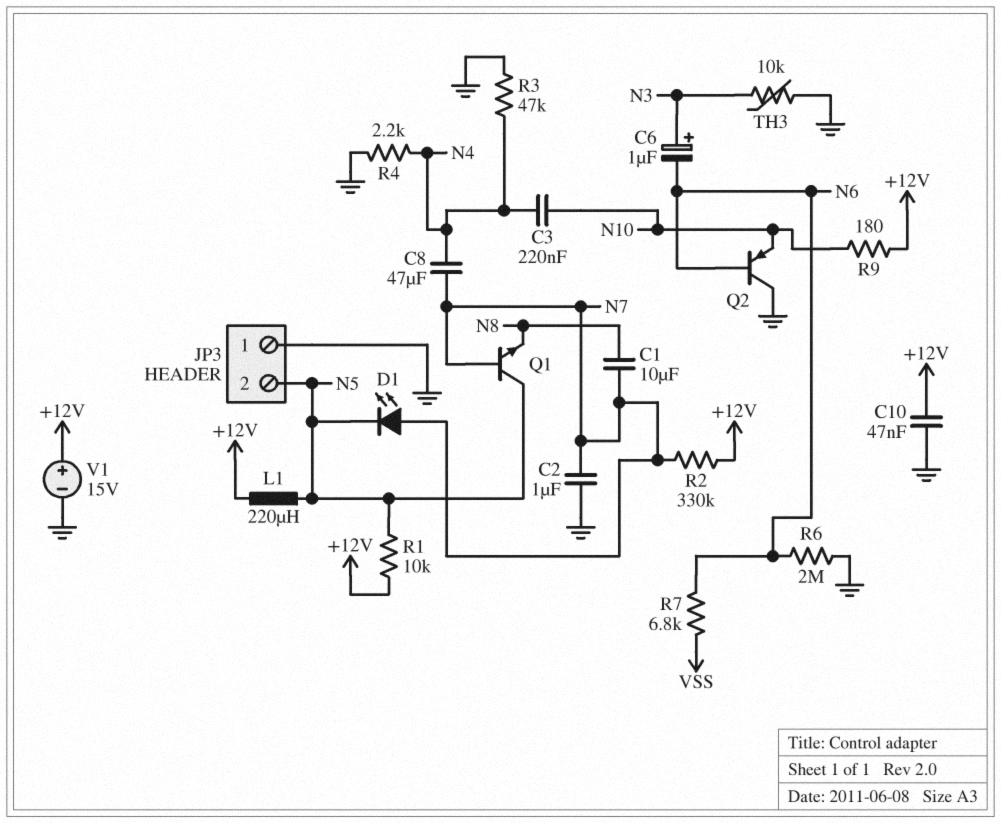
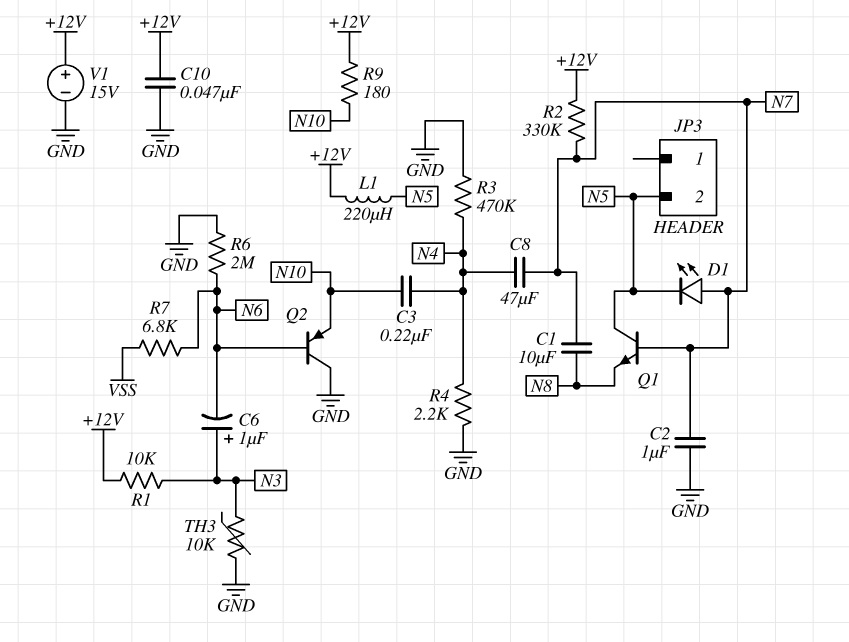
JP3 pin 1: GND -> none
R1: 10k (+12V, N5) -> 10k (+12V, N3)
R3: 47k (GND, N4) -> 470k (GND, N4)

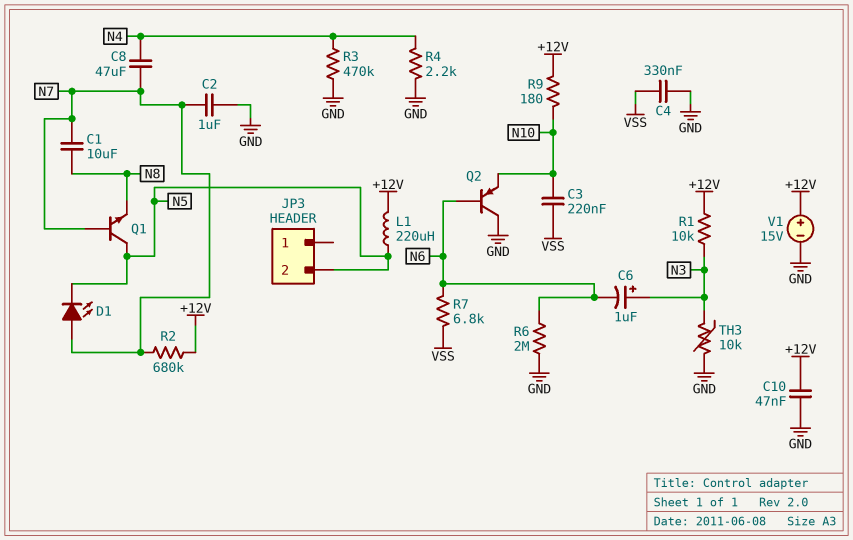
C3: 220nF (N4, N10) -> 220nF (N10, VSS)
C4: none -> 330nF (GND, VSS)
R2: 330k (+12V, N7) -> 680k (+12V, N7)

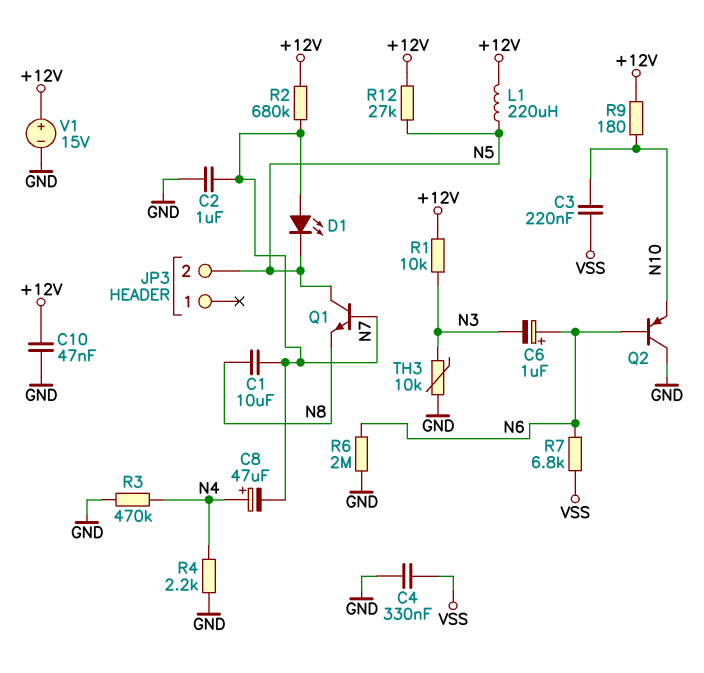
C6: 1uF (plus N3, minus N6) -> 1uF (plus N6, minus N3)
C8: 47uF (N4, N7) -> 47uF (plus N4, minus N7)
R12: none -> 27k (+12V, N5)

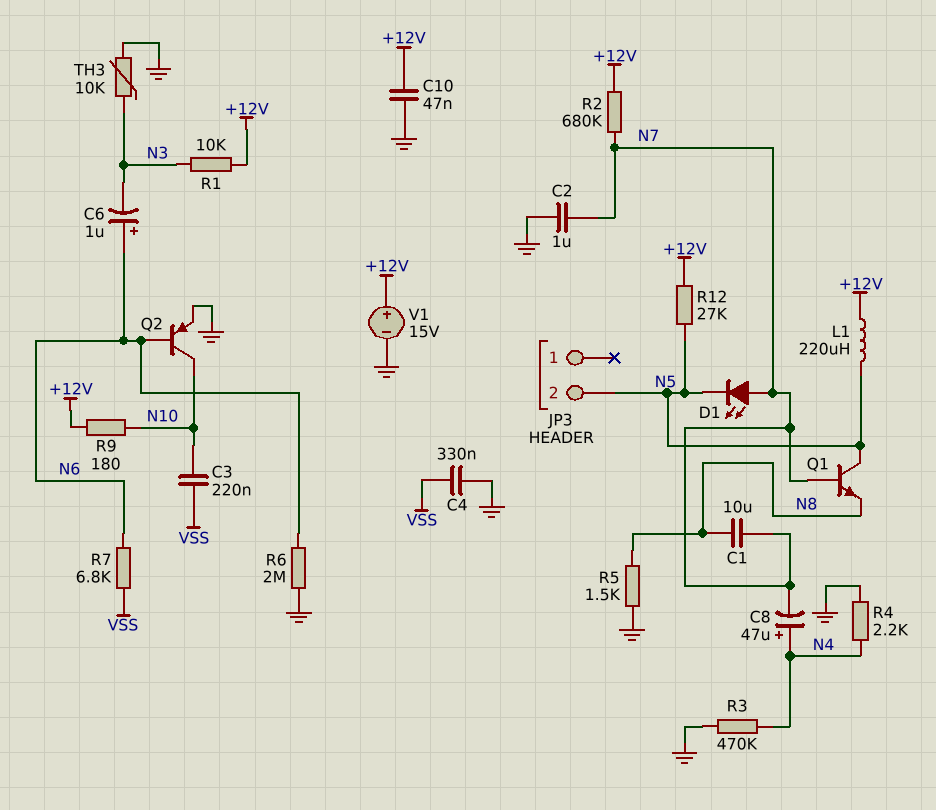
Q2: PNP (B N6, C GND, E N10) -> PNP (B N6, C N10, E GND)
R5: none -> 1.5k (GND, N8)

